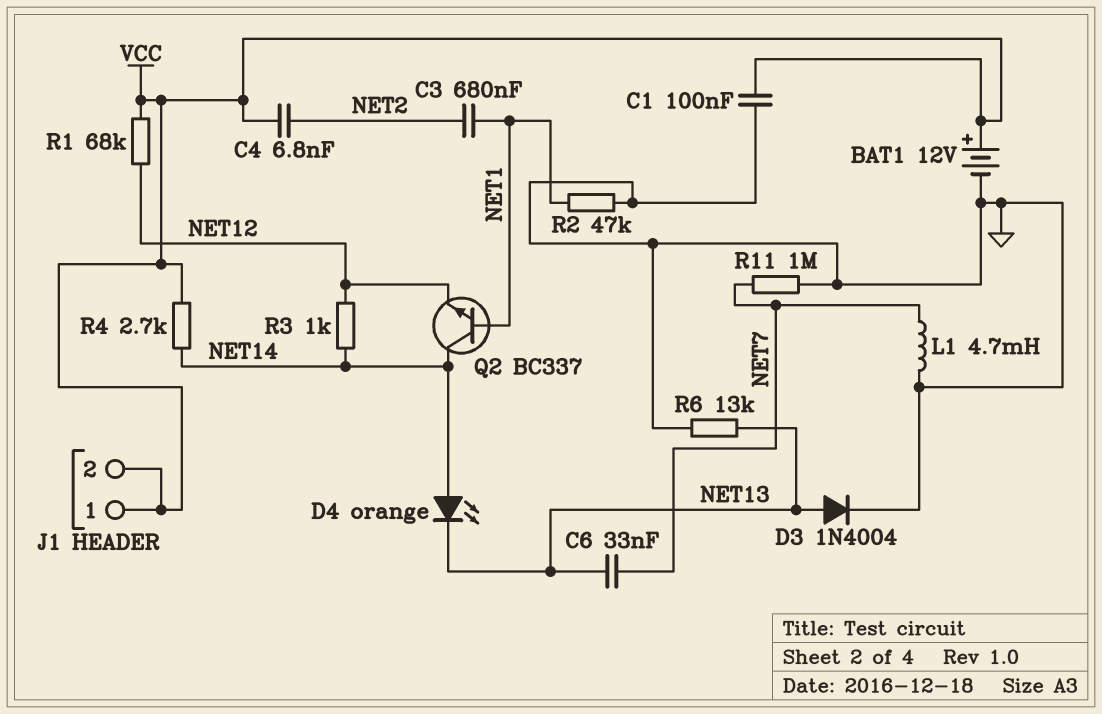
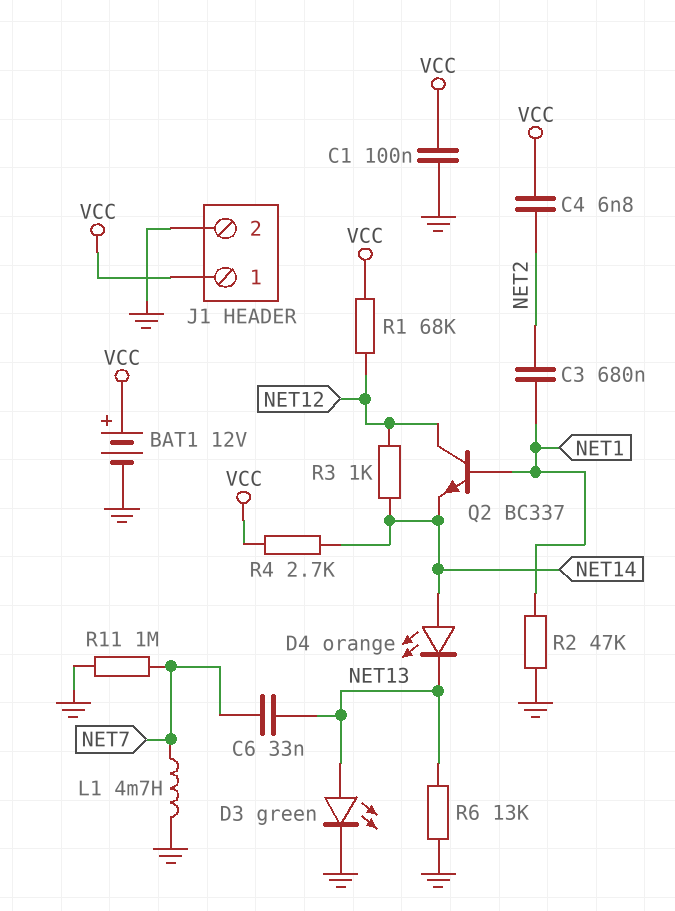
D3: diode 1N4004 (A NET13, K GND) -> LED green (A NET13, K GND)
J1 pin 2: VCC -> GND
Q2: NPN BC337 (B NET1, C NET14, E NET12) -> NPN BC337 (B NET1, C NET12, E NET14)

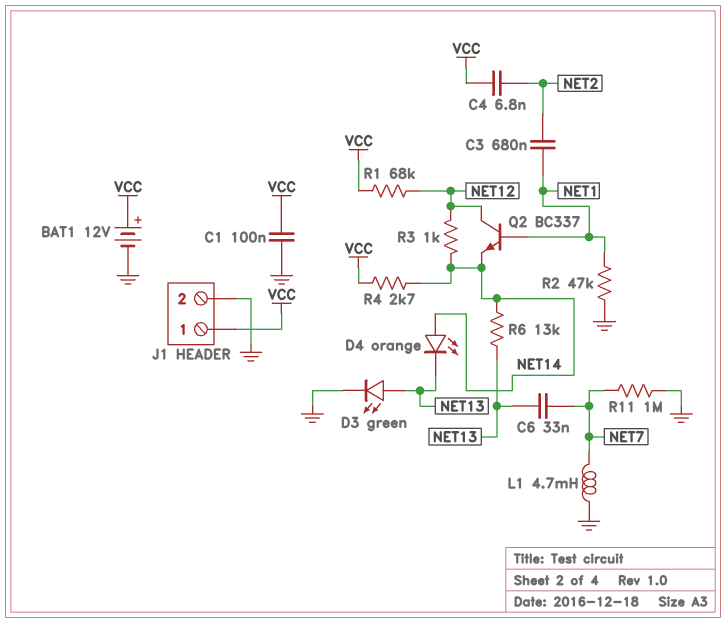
R6: 13k (GND, NET13) -> 13k (NET13, NET14)

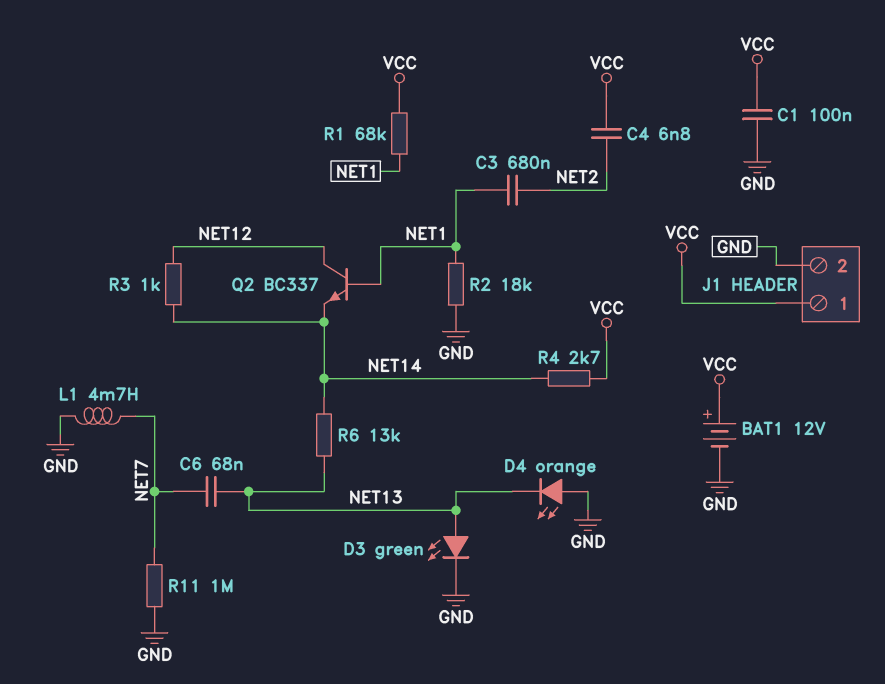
C6: 33nF (NET7, NET13) -> 68nF (NET7, NET13)
D4: LED orange (A NET14, K NET13) -> LED orange (A GND, K NET13)
R1: 68k (NET12, VCC) -> 68k (NET1, VCC)
R2: 47k (GND, NET1) -> 18k (GND, NET1)

